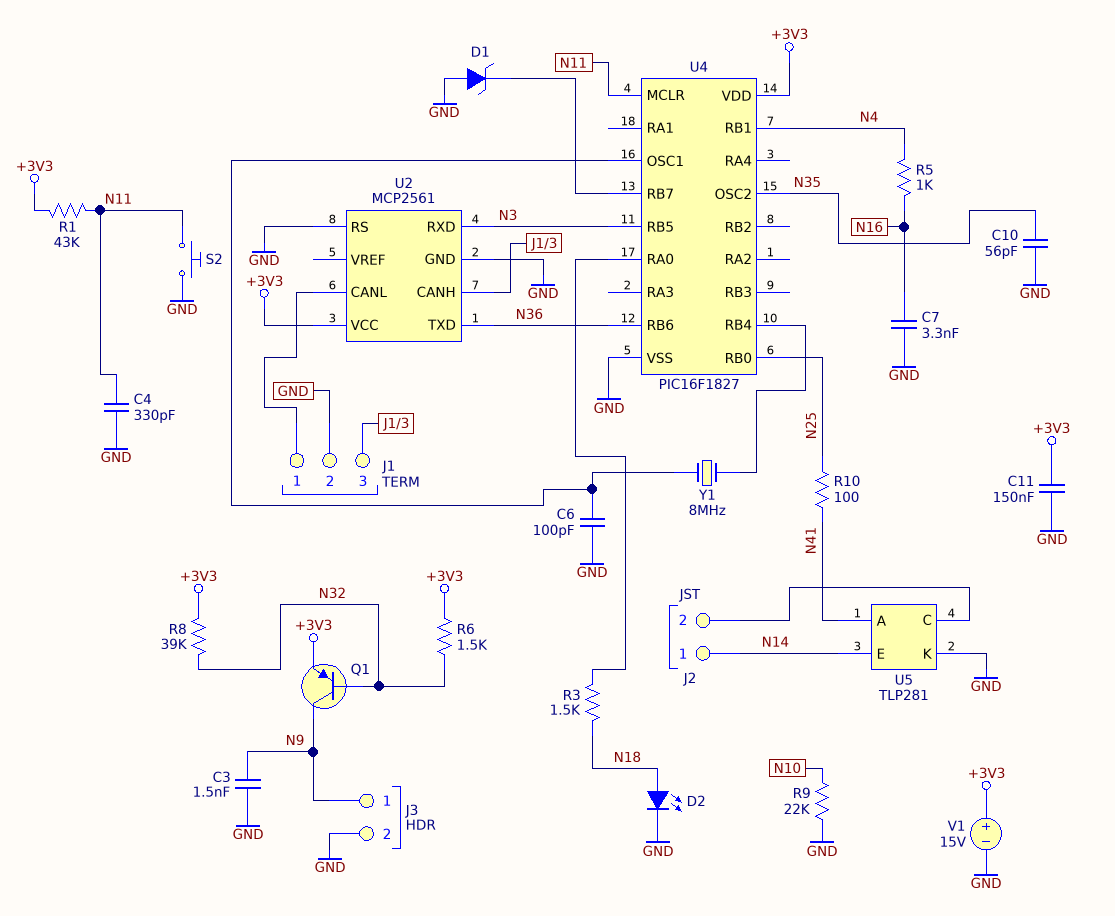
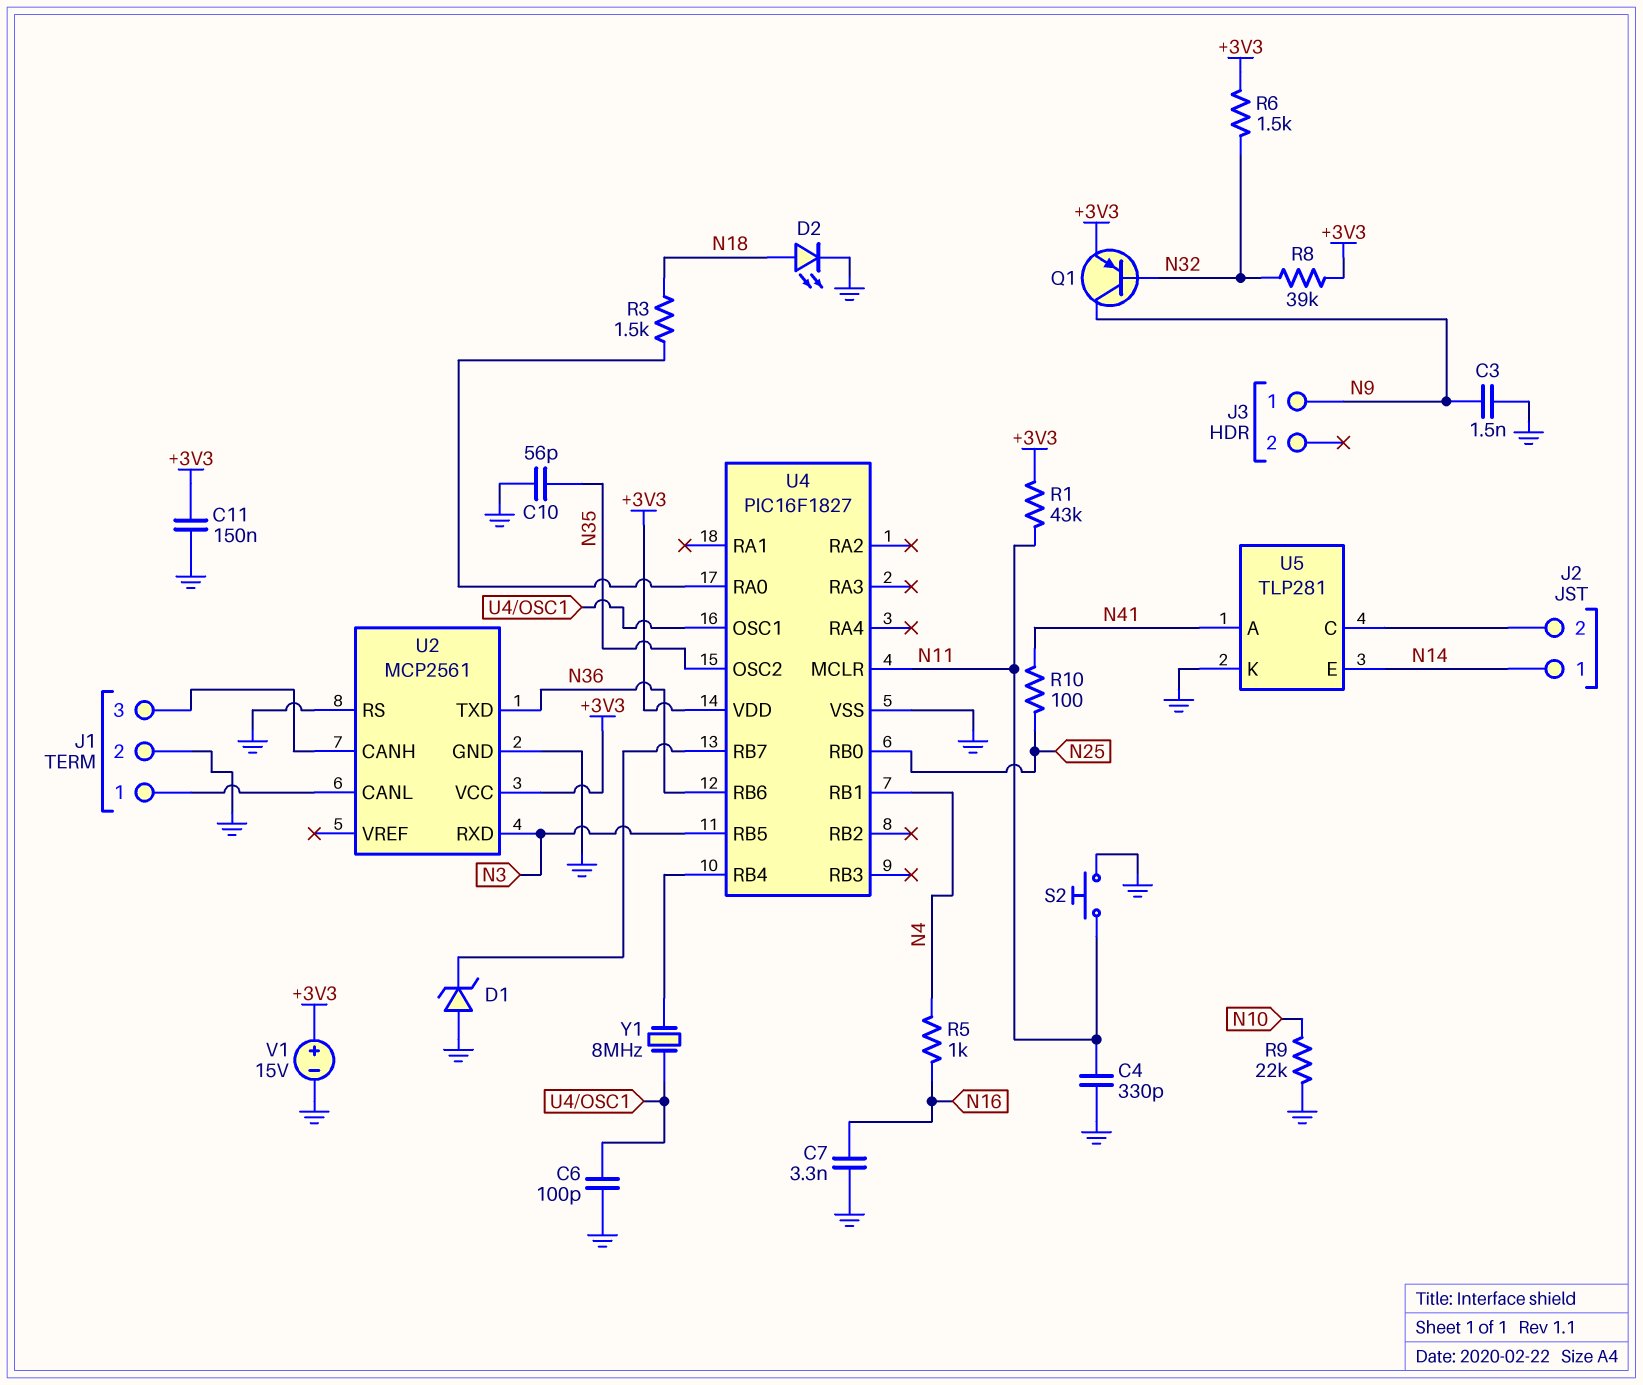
J3 pin 2: GND -> none

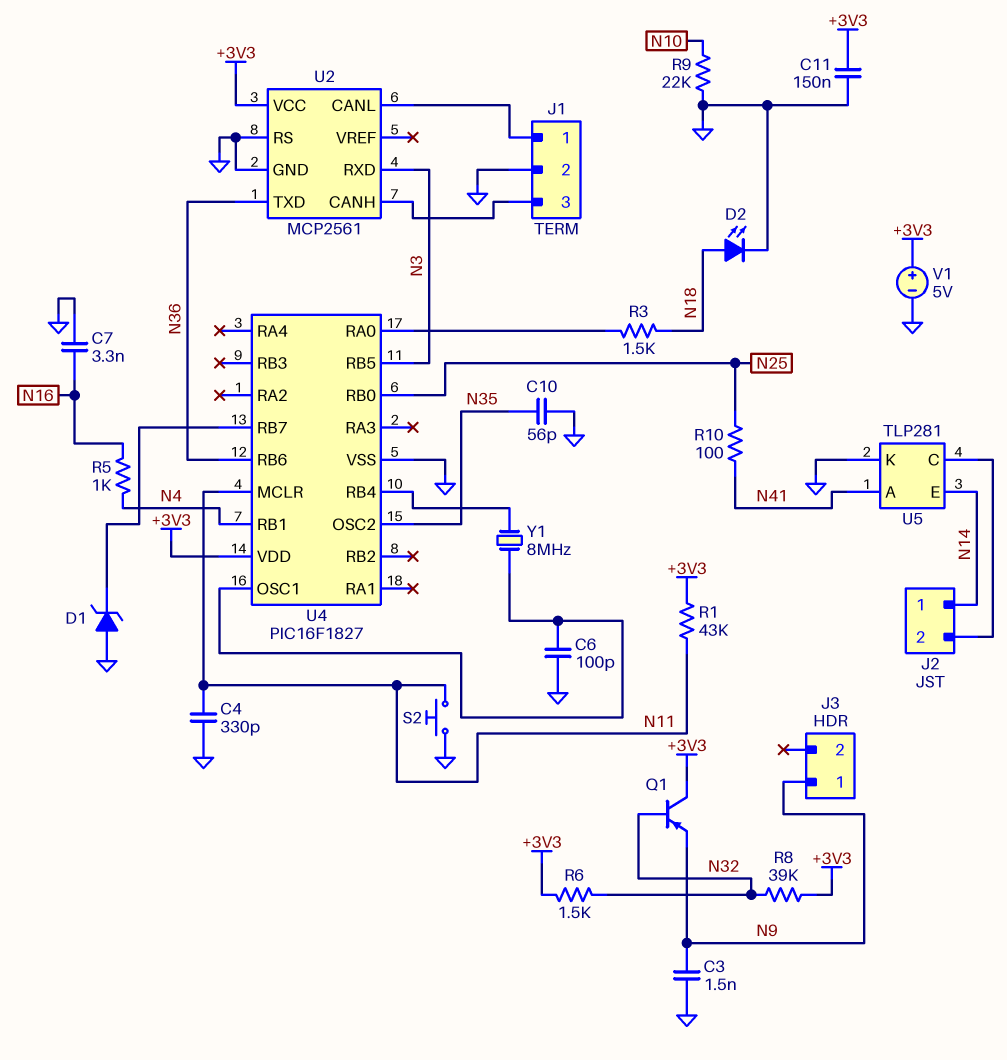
Q1: PNP (B N32, C N9, E +3V3) -> PNP (B N32, C +3V3, E N9)
V1: 15V (plus +3V3, minus GND) -> 5V (plus +3V3, minus GND)

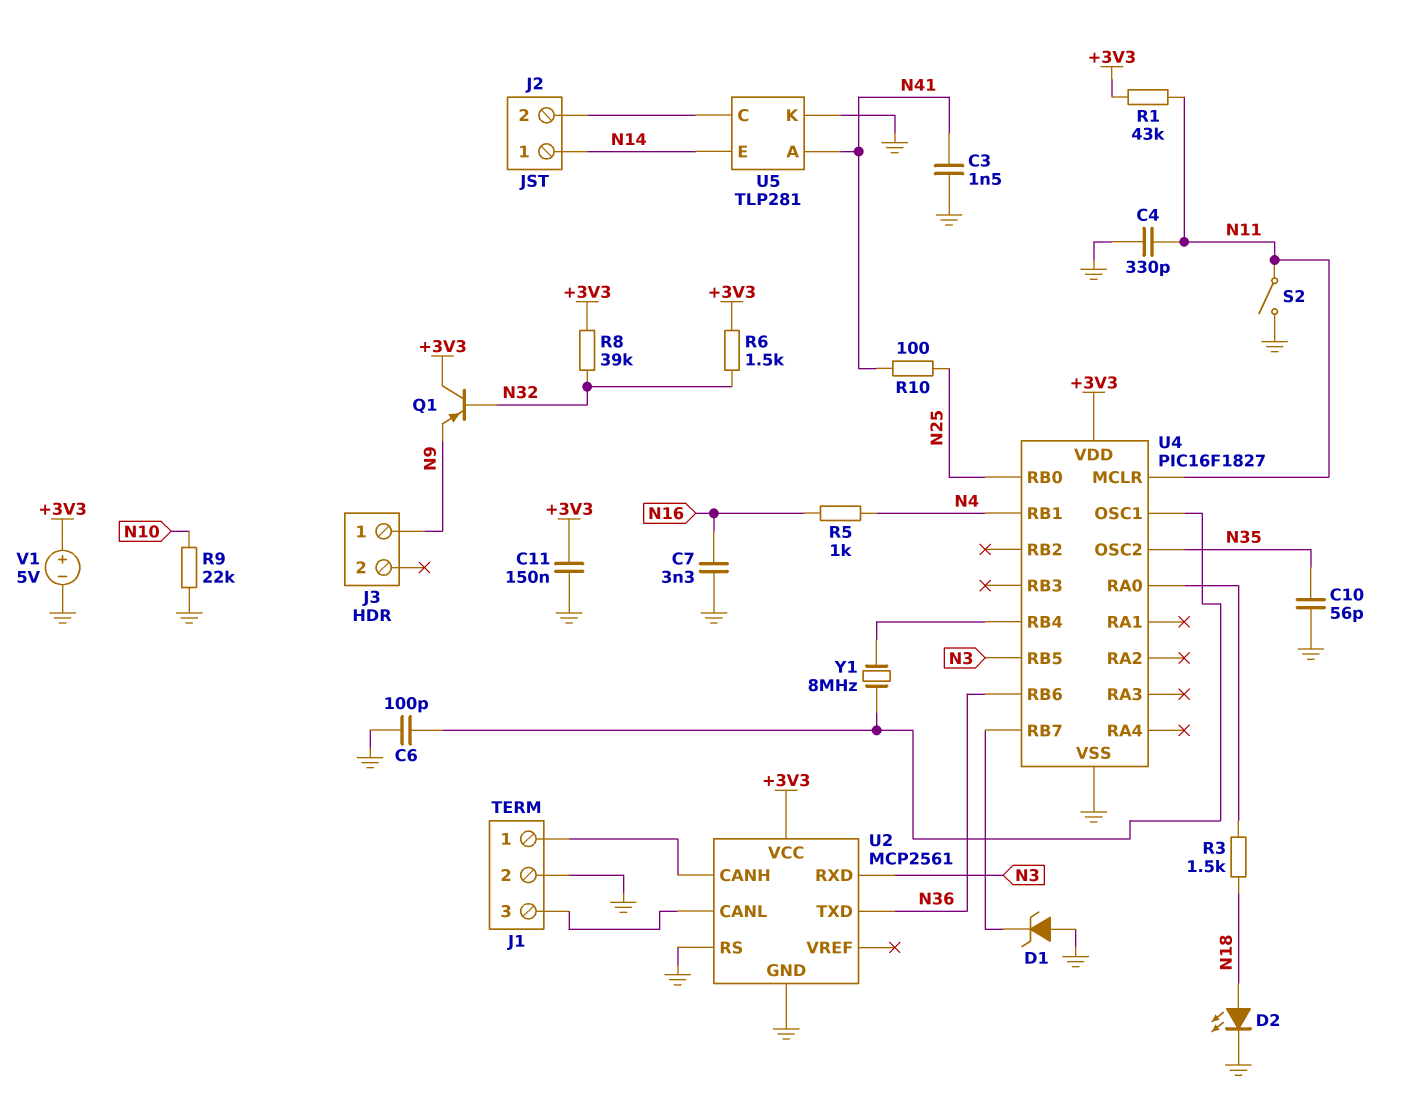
C3: 1.5nF (GND, N9) -> 1.5nF (GND, N41)
S2: button (GND, N11) -> switch (GND, N11)
U2 pin CANH: J1/3 -> J1/1
U2 pin CANL: J1/1 -> J1/3

